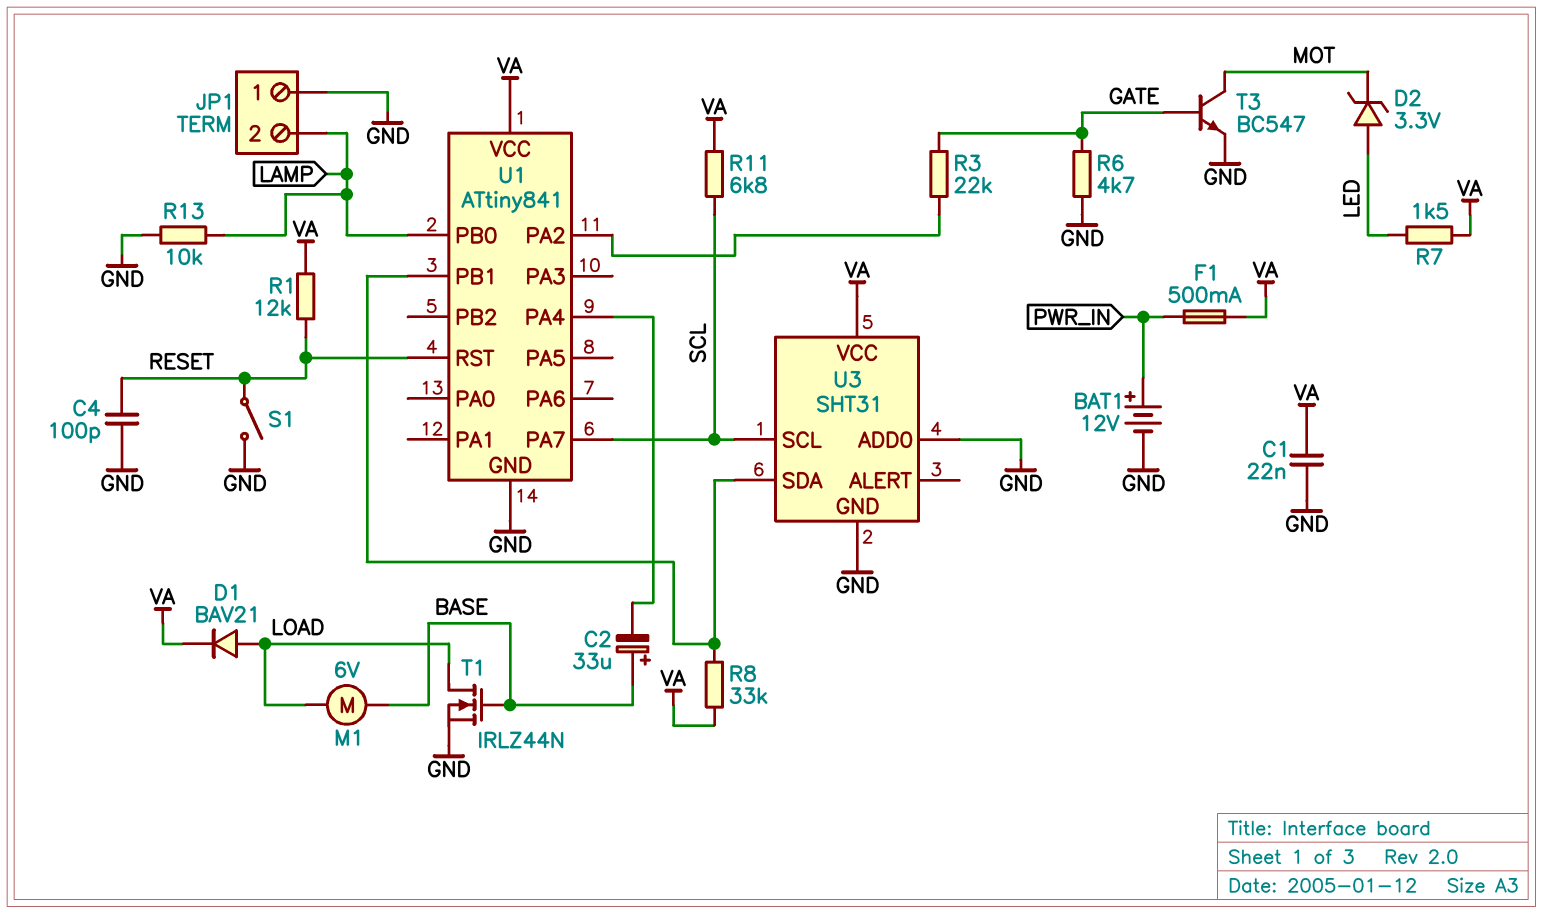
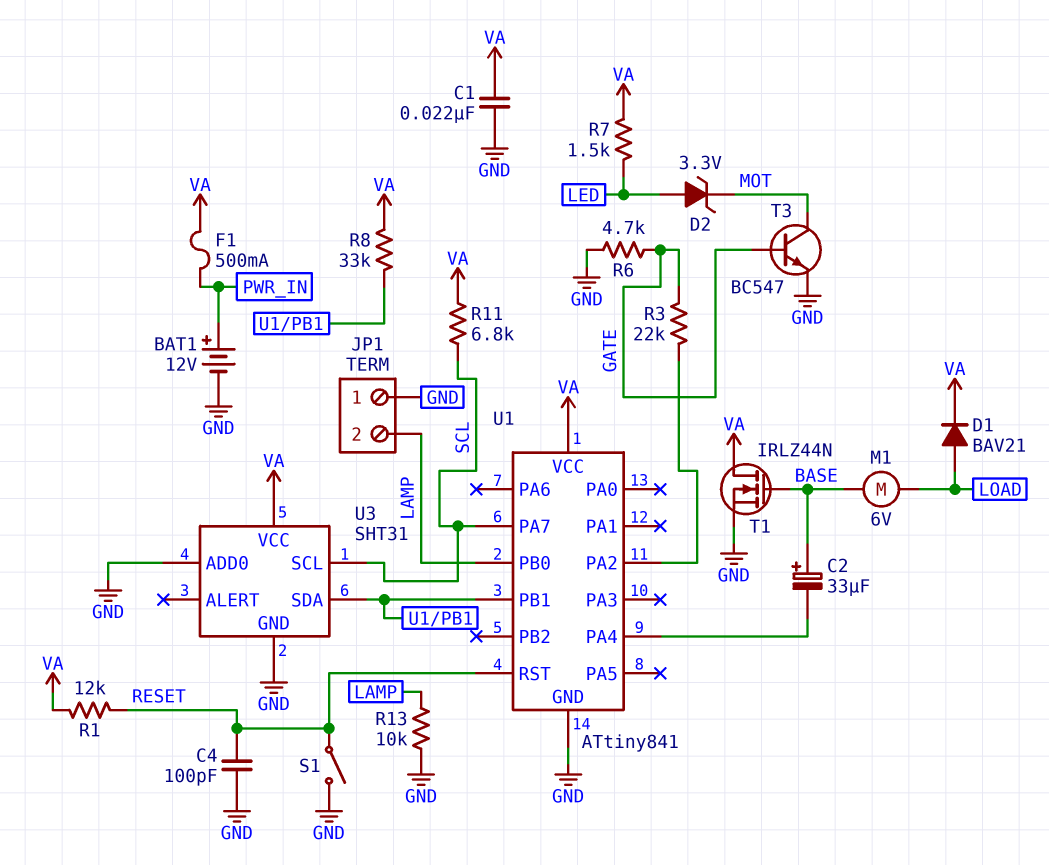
T1: NMOS IRLZ44N (G BASE, D LOAD, S GND) -> NMOS IRLZ44N (G BASE, D VA, S GND)

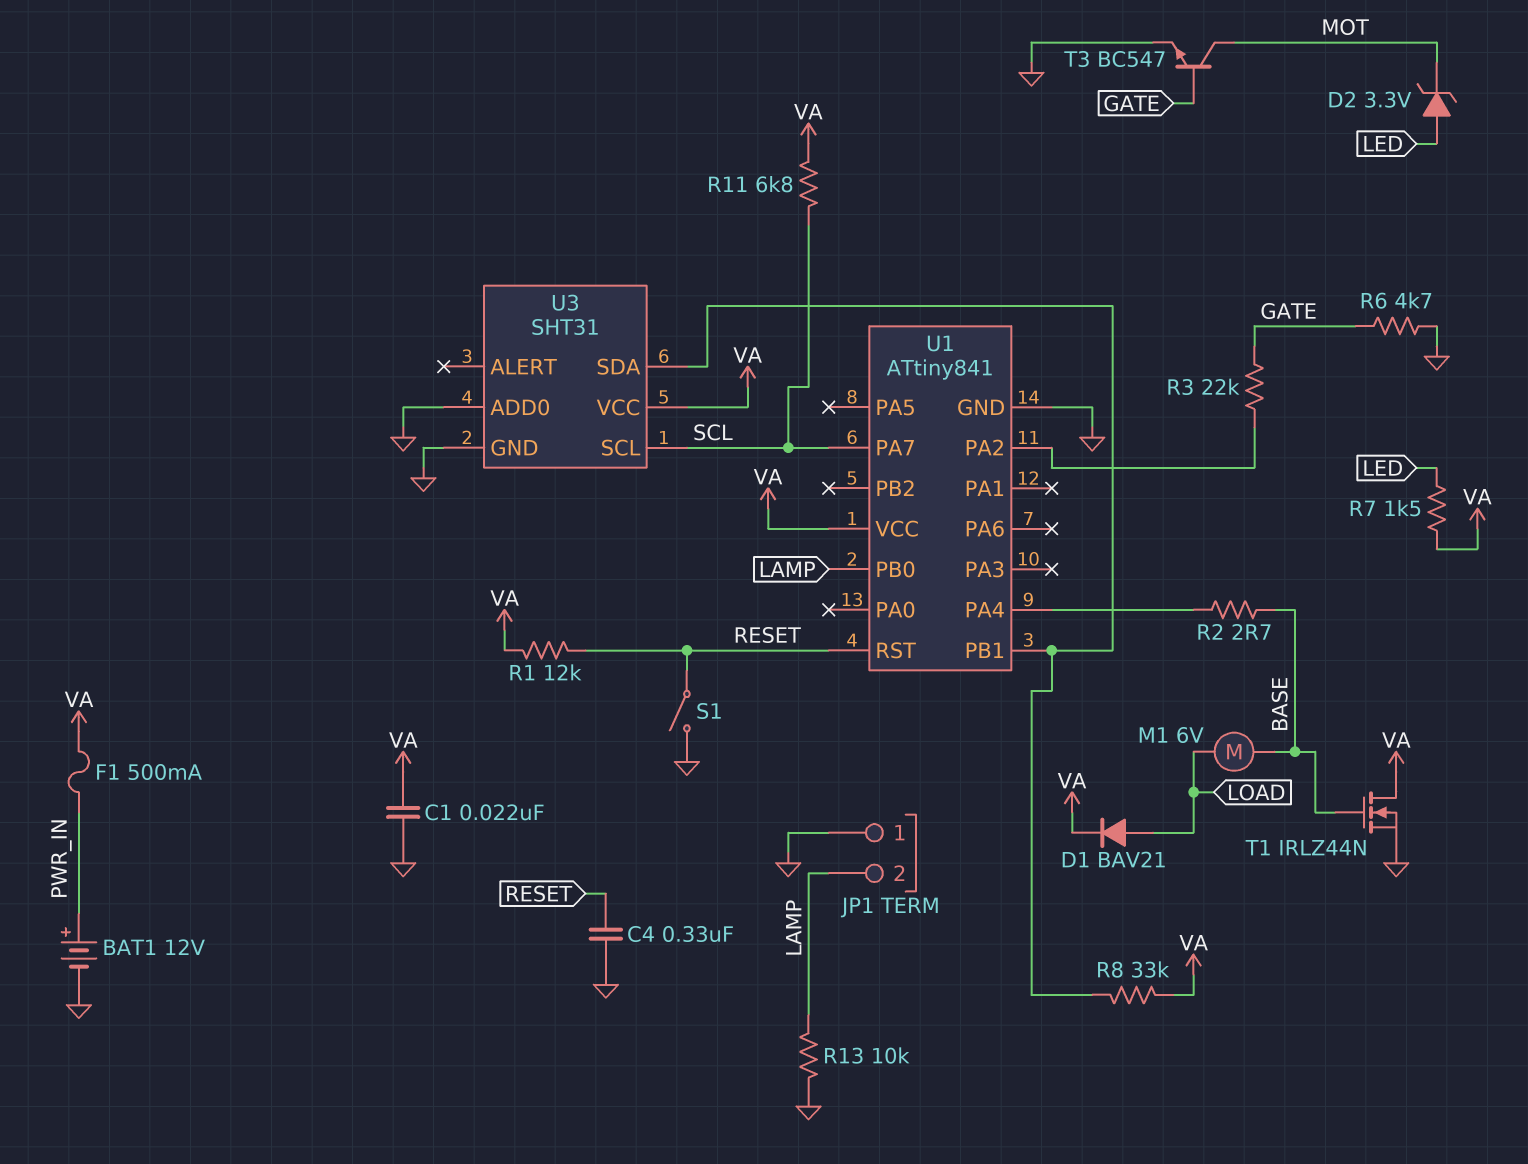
C2: 33uF (plus BASE, minus U1/PA4) -> none
C4: 100pF (GND, RESET) -> 330nF (GND, RESET)
R2: none -> 2.7 (BASE, U1/PA4)

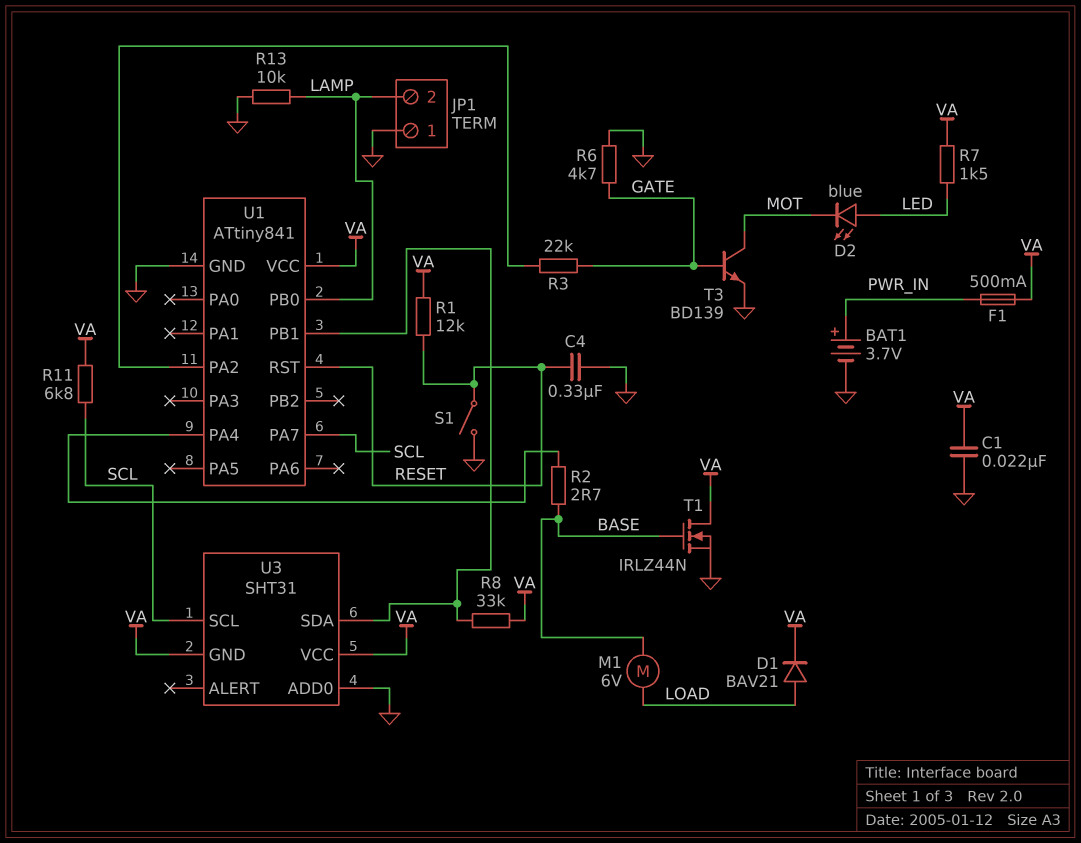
BAT1: 12V (plus PWR_IN, minus GND) -> 3.7V (plus PWR_IN, minus GND)
D2: zener 3.3V (A LED, K MOT) -> LED blue (A LED, K MOT)
T3: NPN BC547 (B GATE, C MOT, E GND) -> NPN BD139 (B GATE, C MOT, E GND)
U3 pin GND: GND -> VA

